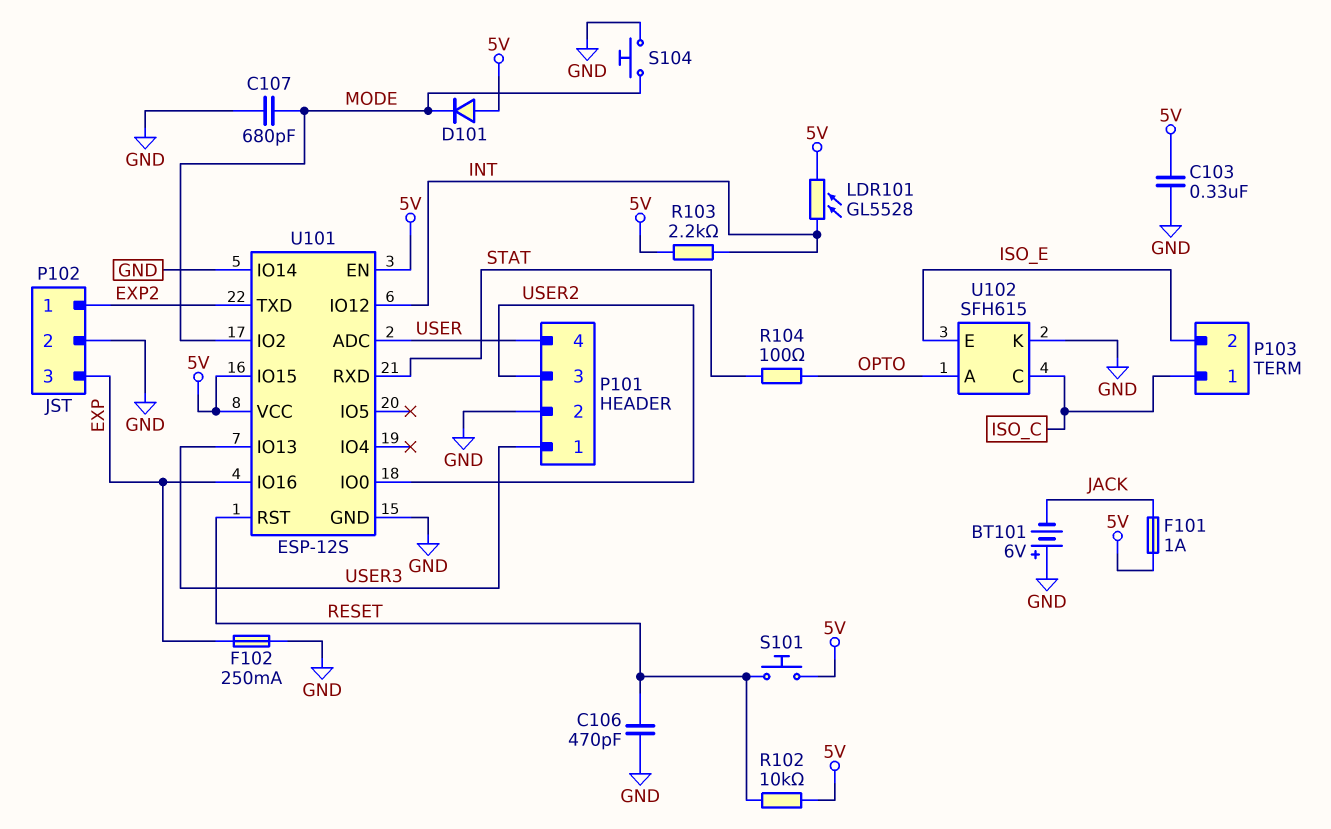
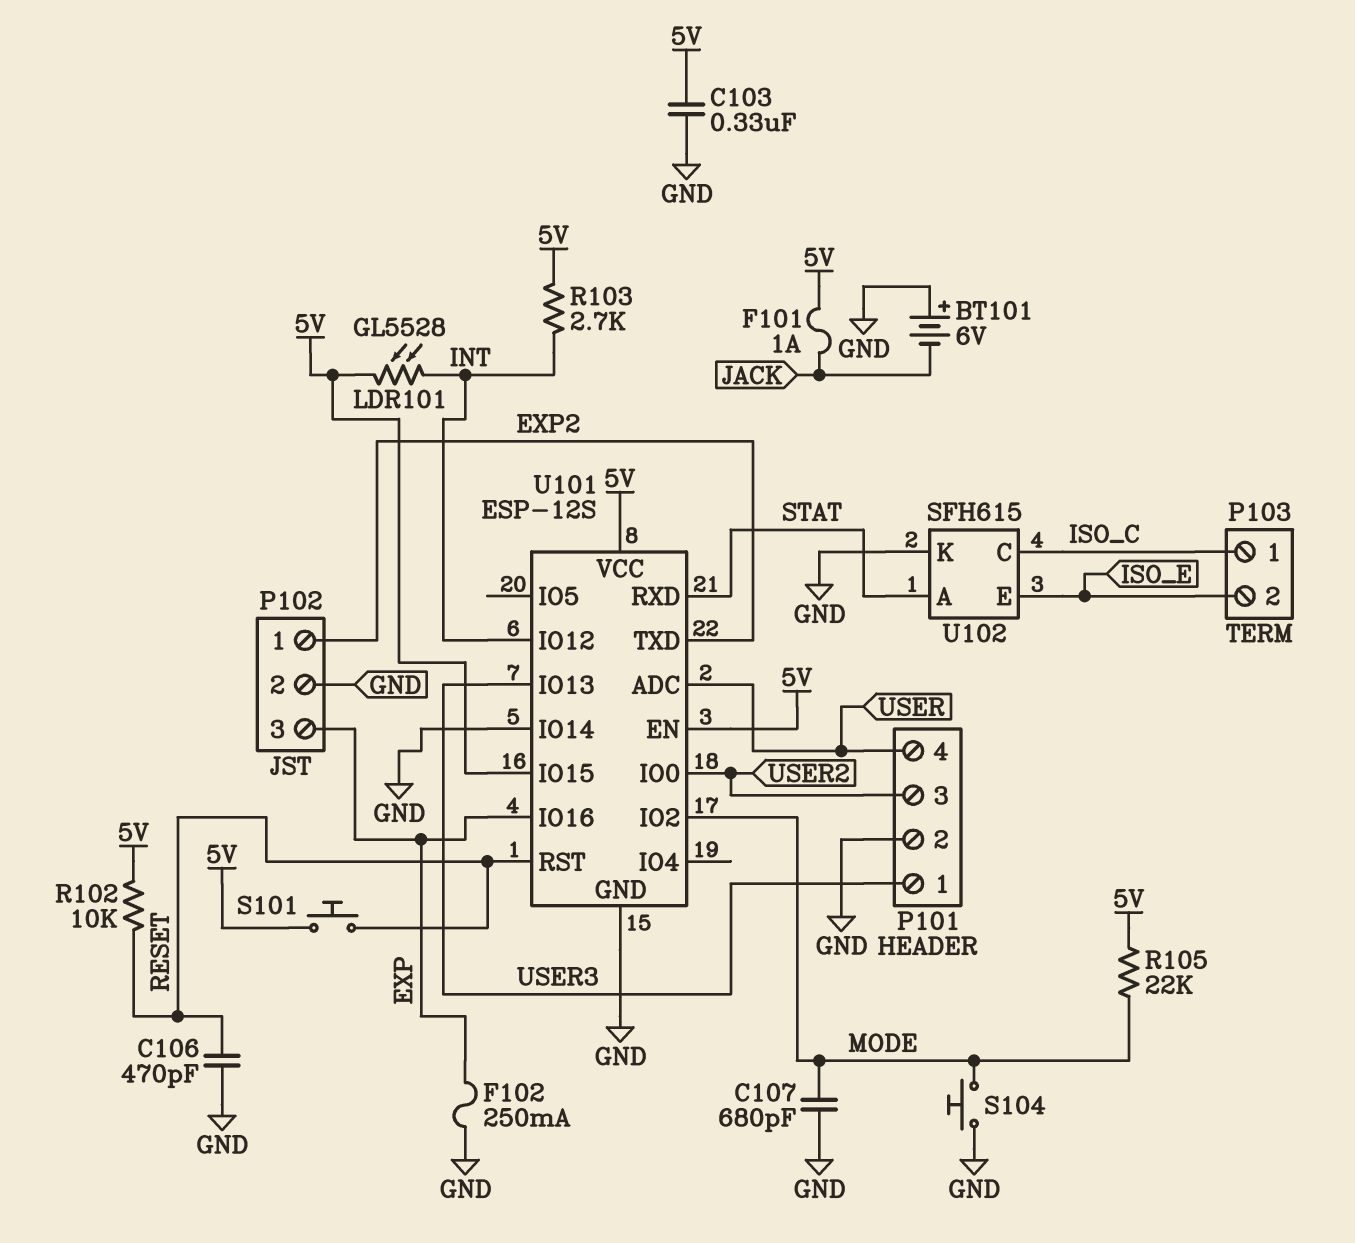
D101: diode (A 5V, K MODE) -> none
R103: 2.2k (5V, INT) -> 2.7k (5V, INT)
R104: 100 (OPTO, STAT) -> none
R105: none -> 22k (5V, MODE)
U102 pin A: OPTO -> STAT

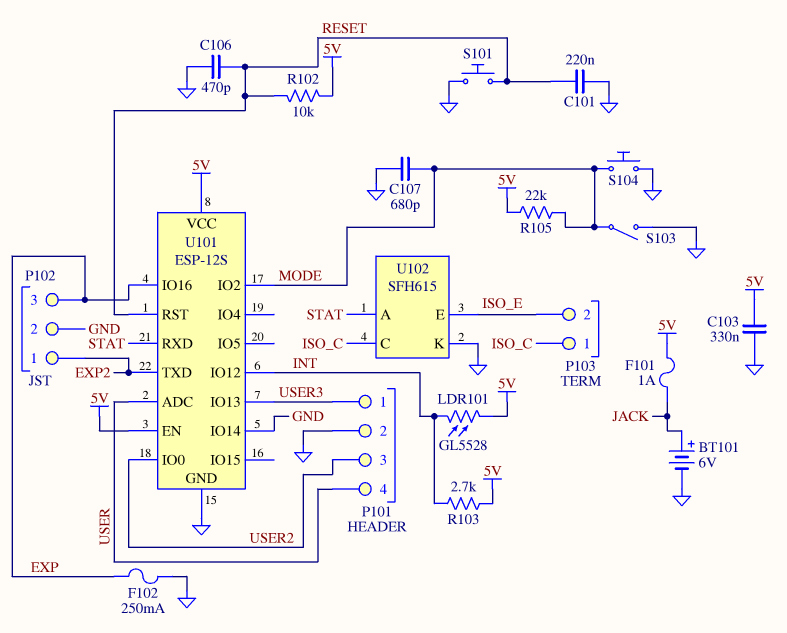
BT101: 6V (plus GND, minus JACK) -> 6V (plus JACK, minus GND)
C101: none -> 220nF (GND, RESET)
S101: button (5V, RESET) -> button (GND, RESET)
S103: none -> switch (GND, MODE)
U101 pin IO15: 5V -> none

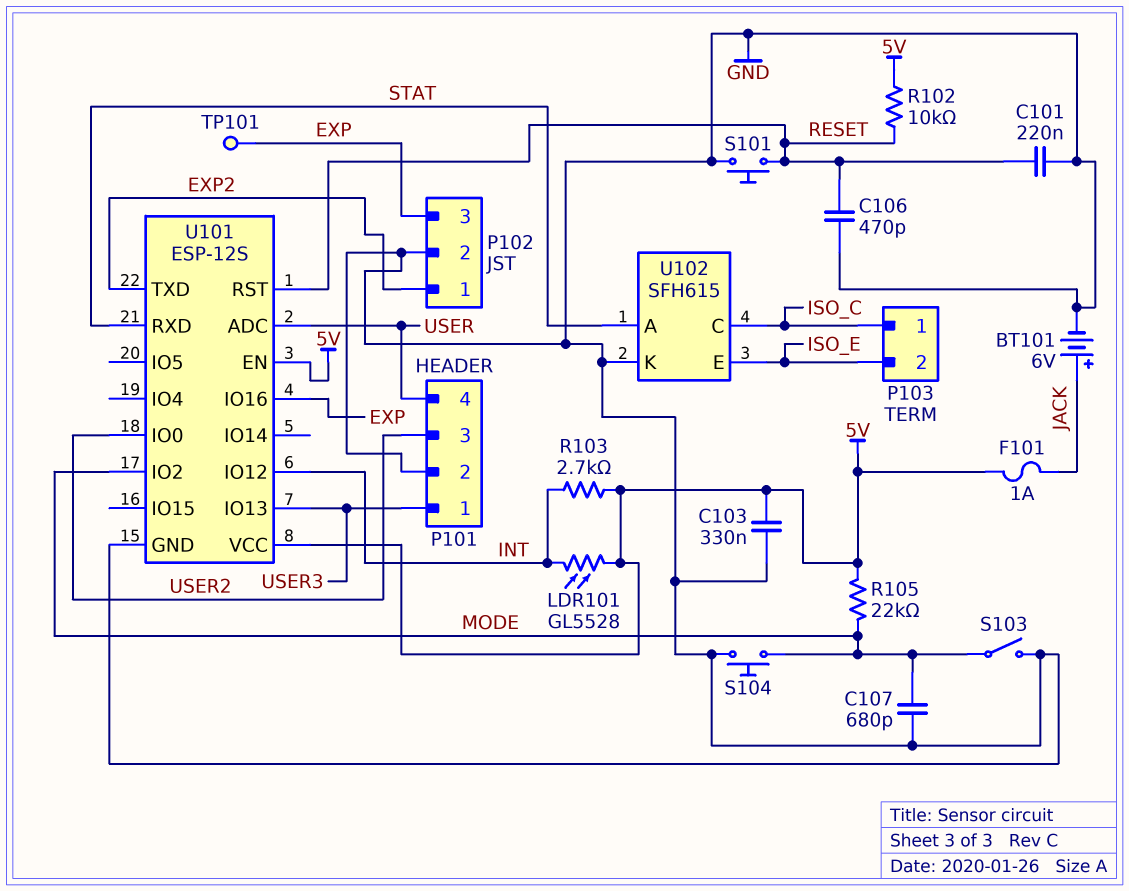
F102: 250mA (EXP, GND) -> none
TP101: none -> test point (EXP)
U101 pin IO14: GND -> none

